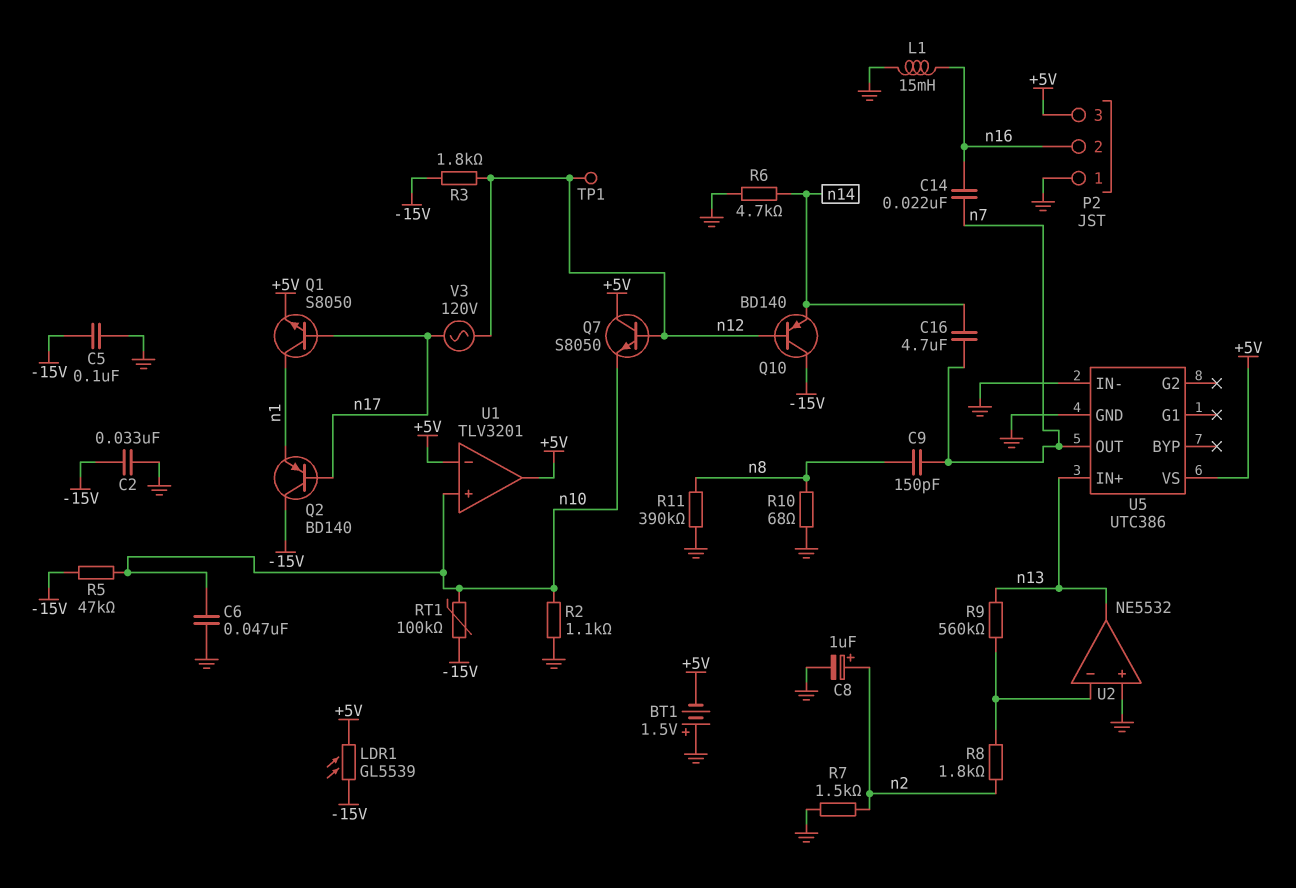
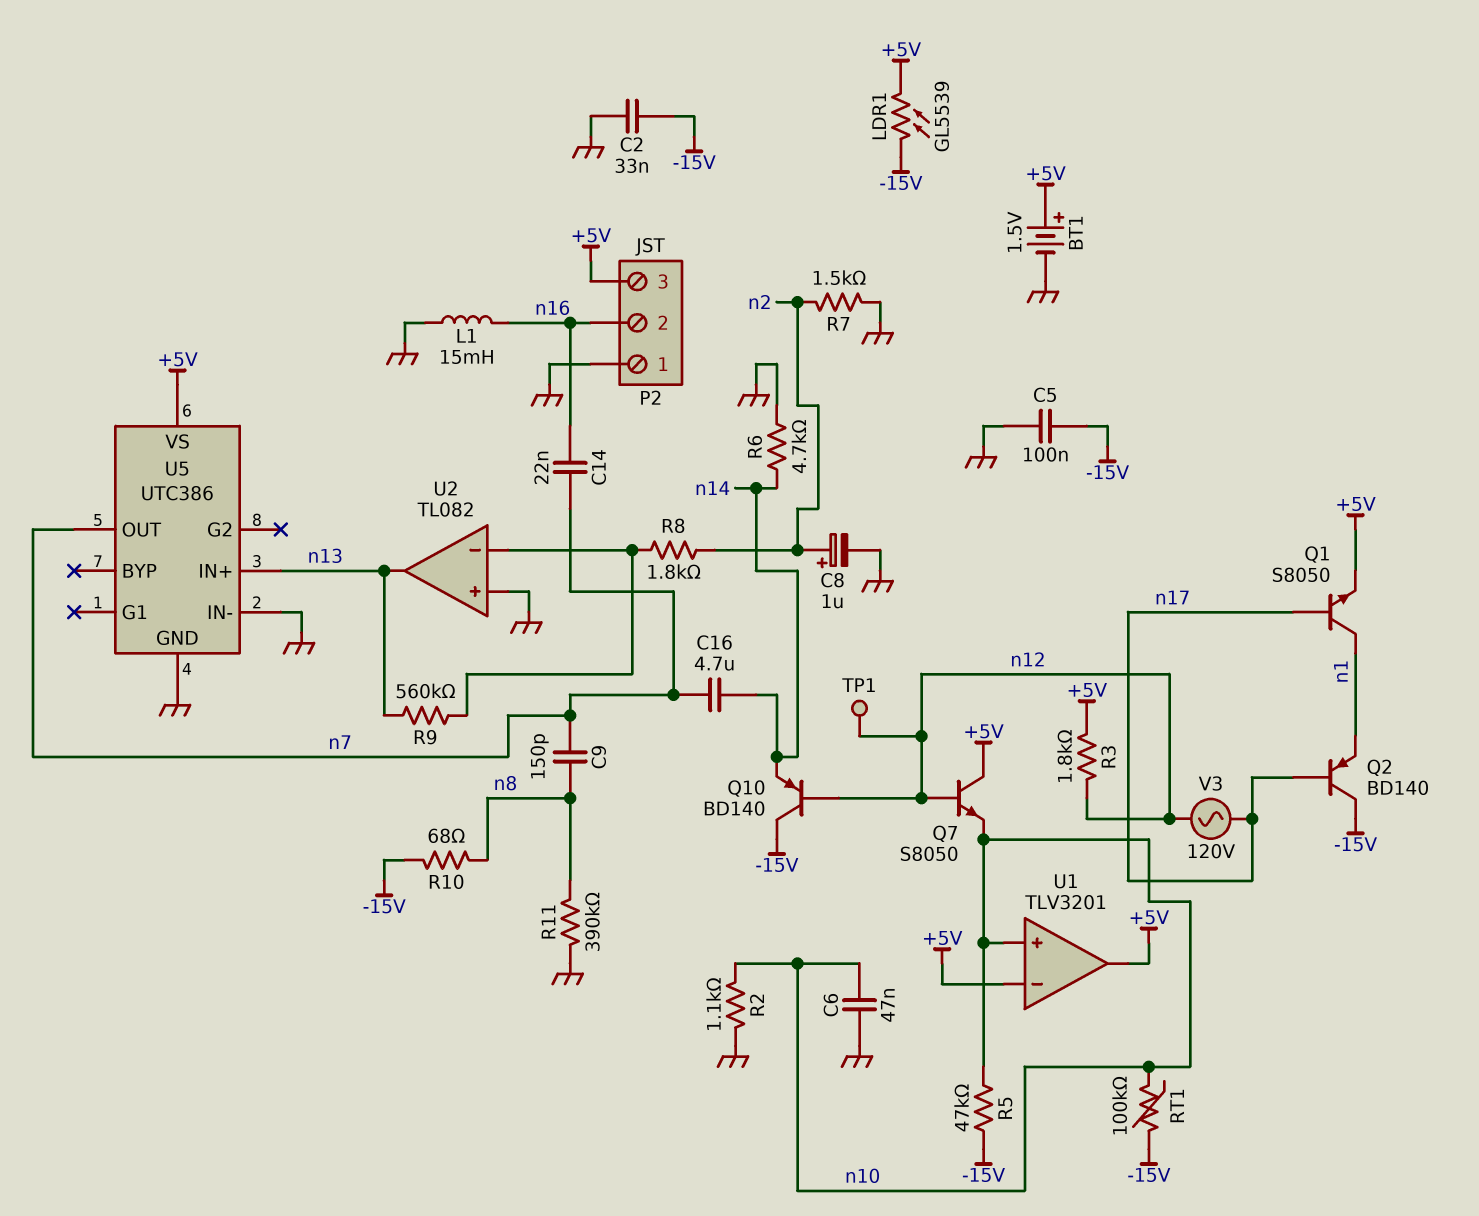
BT1: 1.5V (plus GND, minus +5V) -> 1.5V (plus +5V, minus GND)
R3: 1.8k (-15V, n12) -> 1.8k (+5V, n12)
R10: 68 (GND, n8) -> 68 (-15V, n8)
U2: NE5532 -> TL082

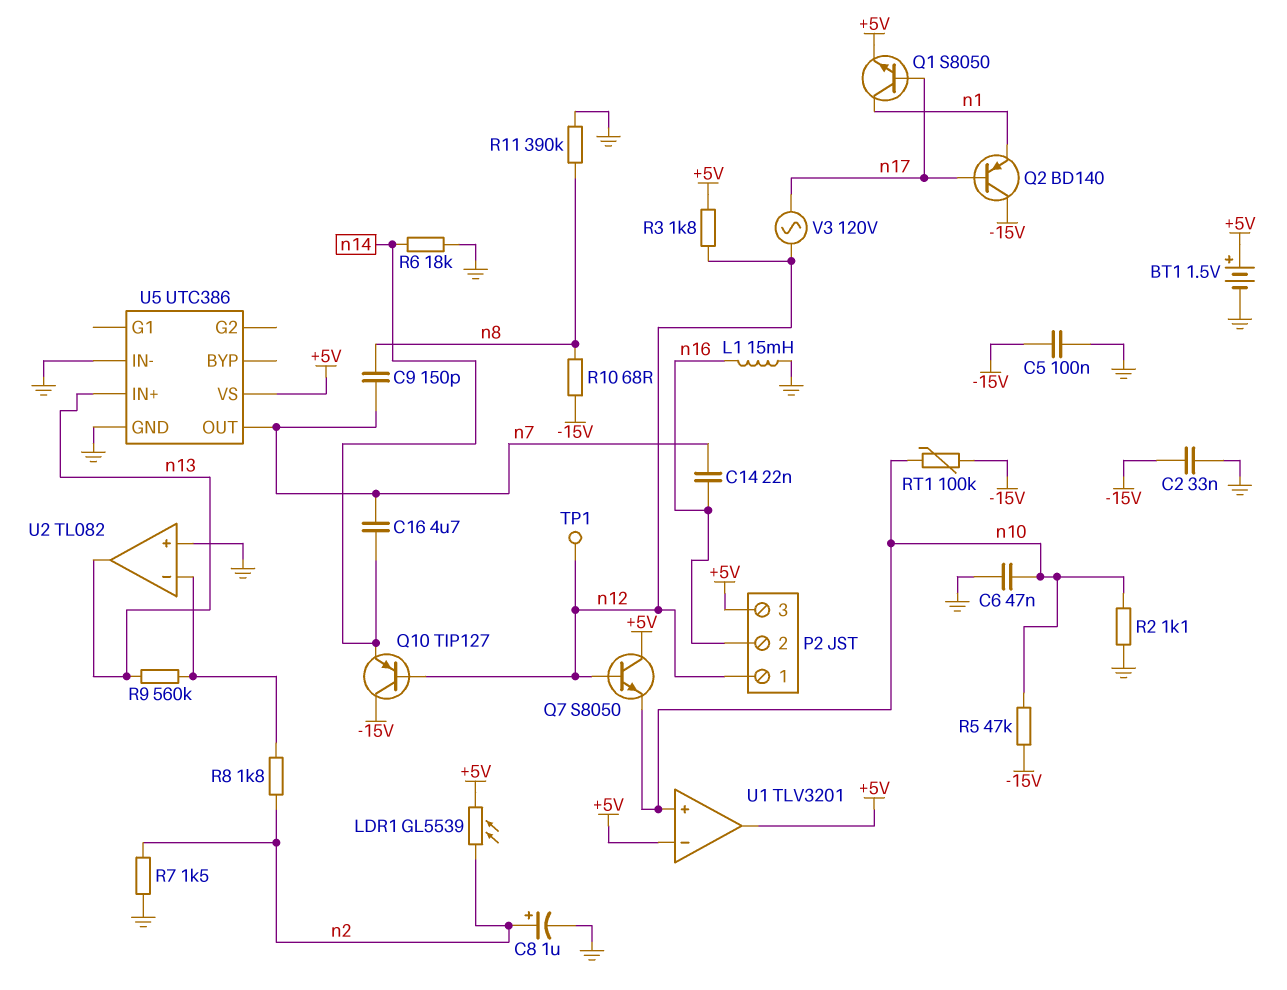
LDR1: GL5539 (+5V, -15V) -> GL5539 (+5V, n2)
P2 pin 1: GND -> n12
Q10: PNP BD140 (B n12, C -15V, E n14) -> PNP TIP127 (B n12, C -15V, E n14)
R6: 4.7k (GND, n14) -> 18k (GND, n14)

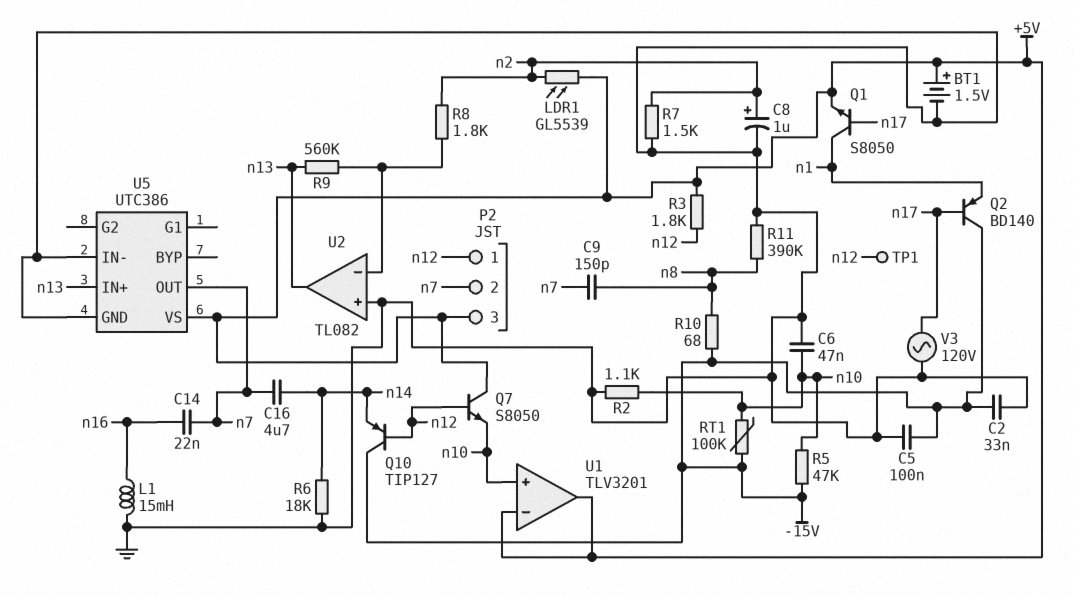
P2 pin 2: n16 -> n7
V3: AC 120V (n12, n17) -> AC 120V (GND, n17)

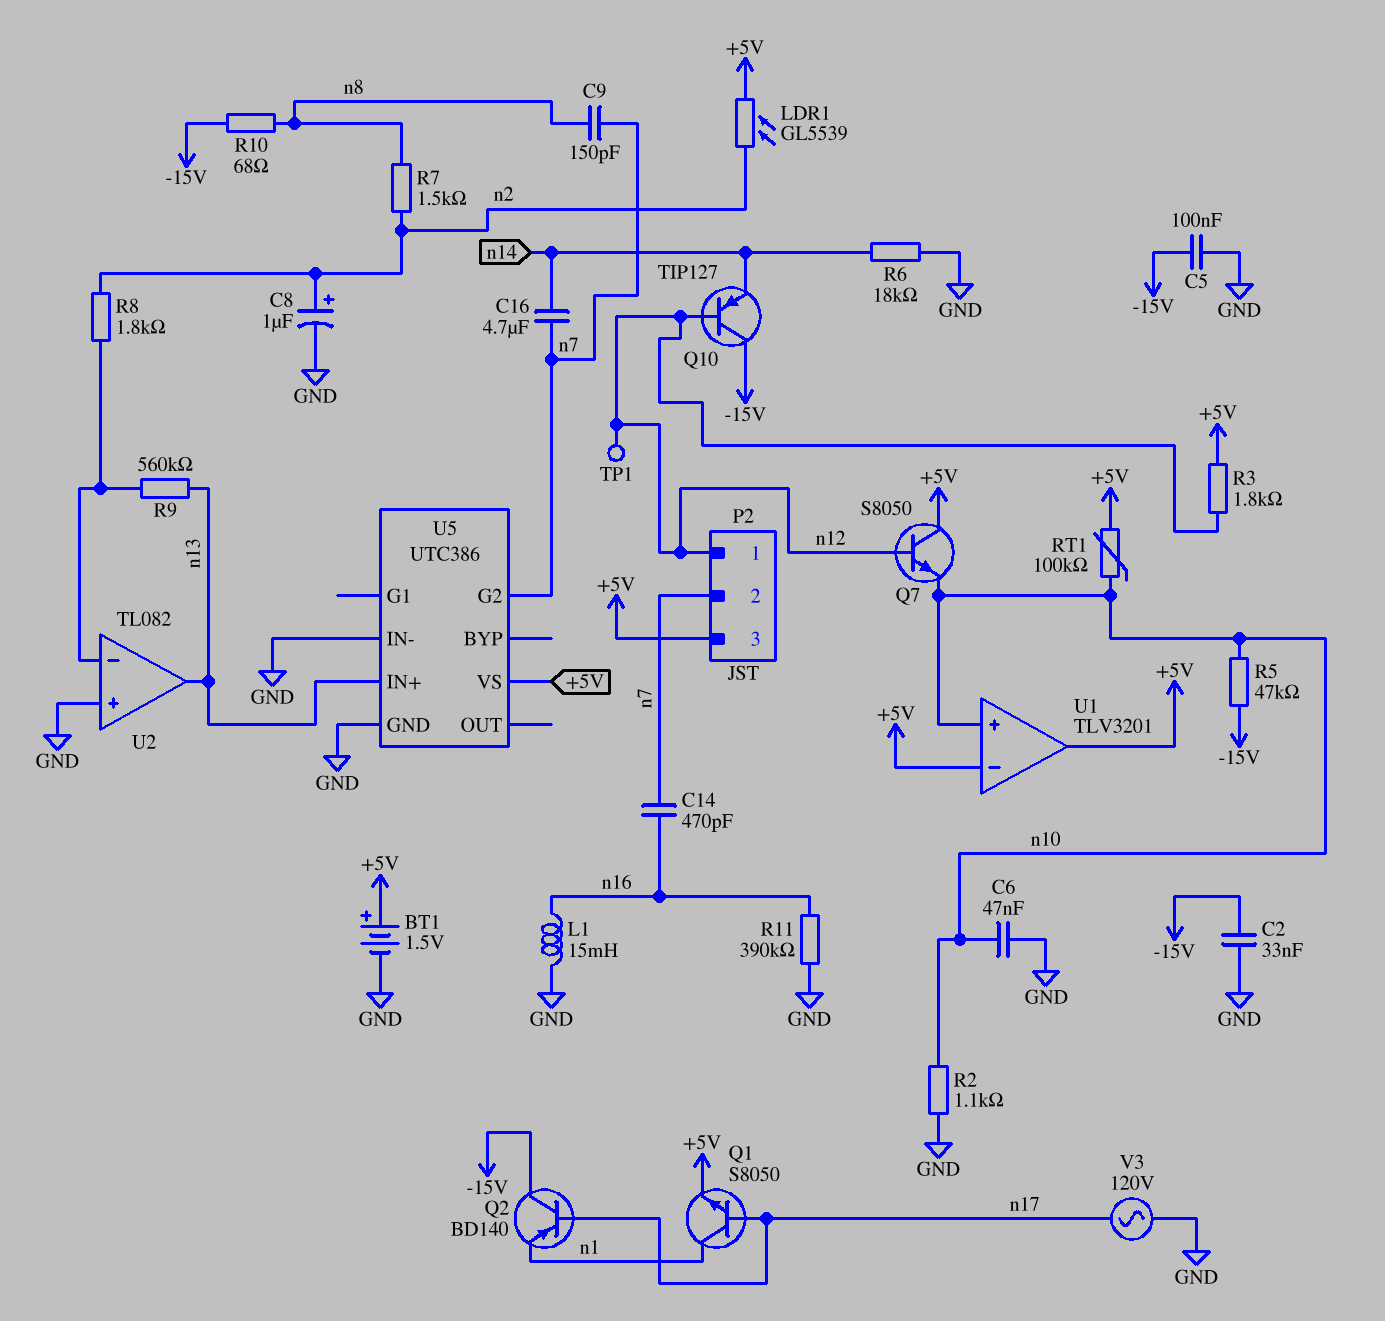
C14: 22nF (n7, n16) -> 470pF (n7, n16)
R7: 1.5k (GND, n2) -> 1.5k (n2, n8)
R11: 390k (GND, n8) -> 390k (GND, n16)
RT1: 100k (-15V, n10) -> 100k (+5V, n10)
U5 pin G2: none -> n7
U5 pin OUT: n7 -> none

